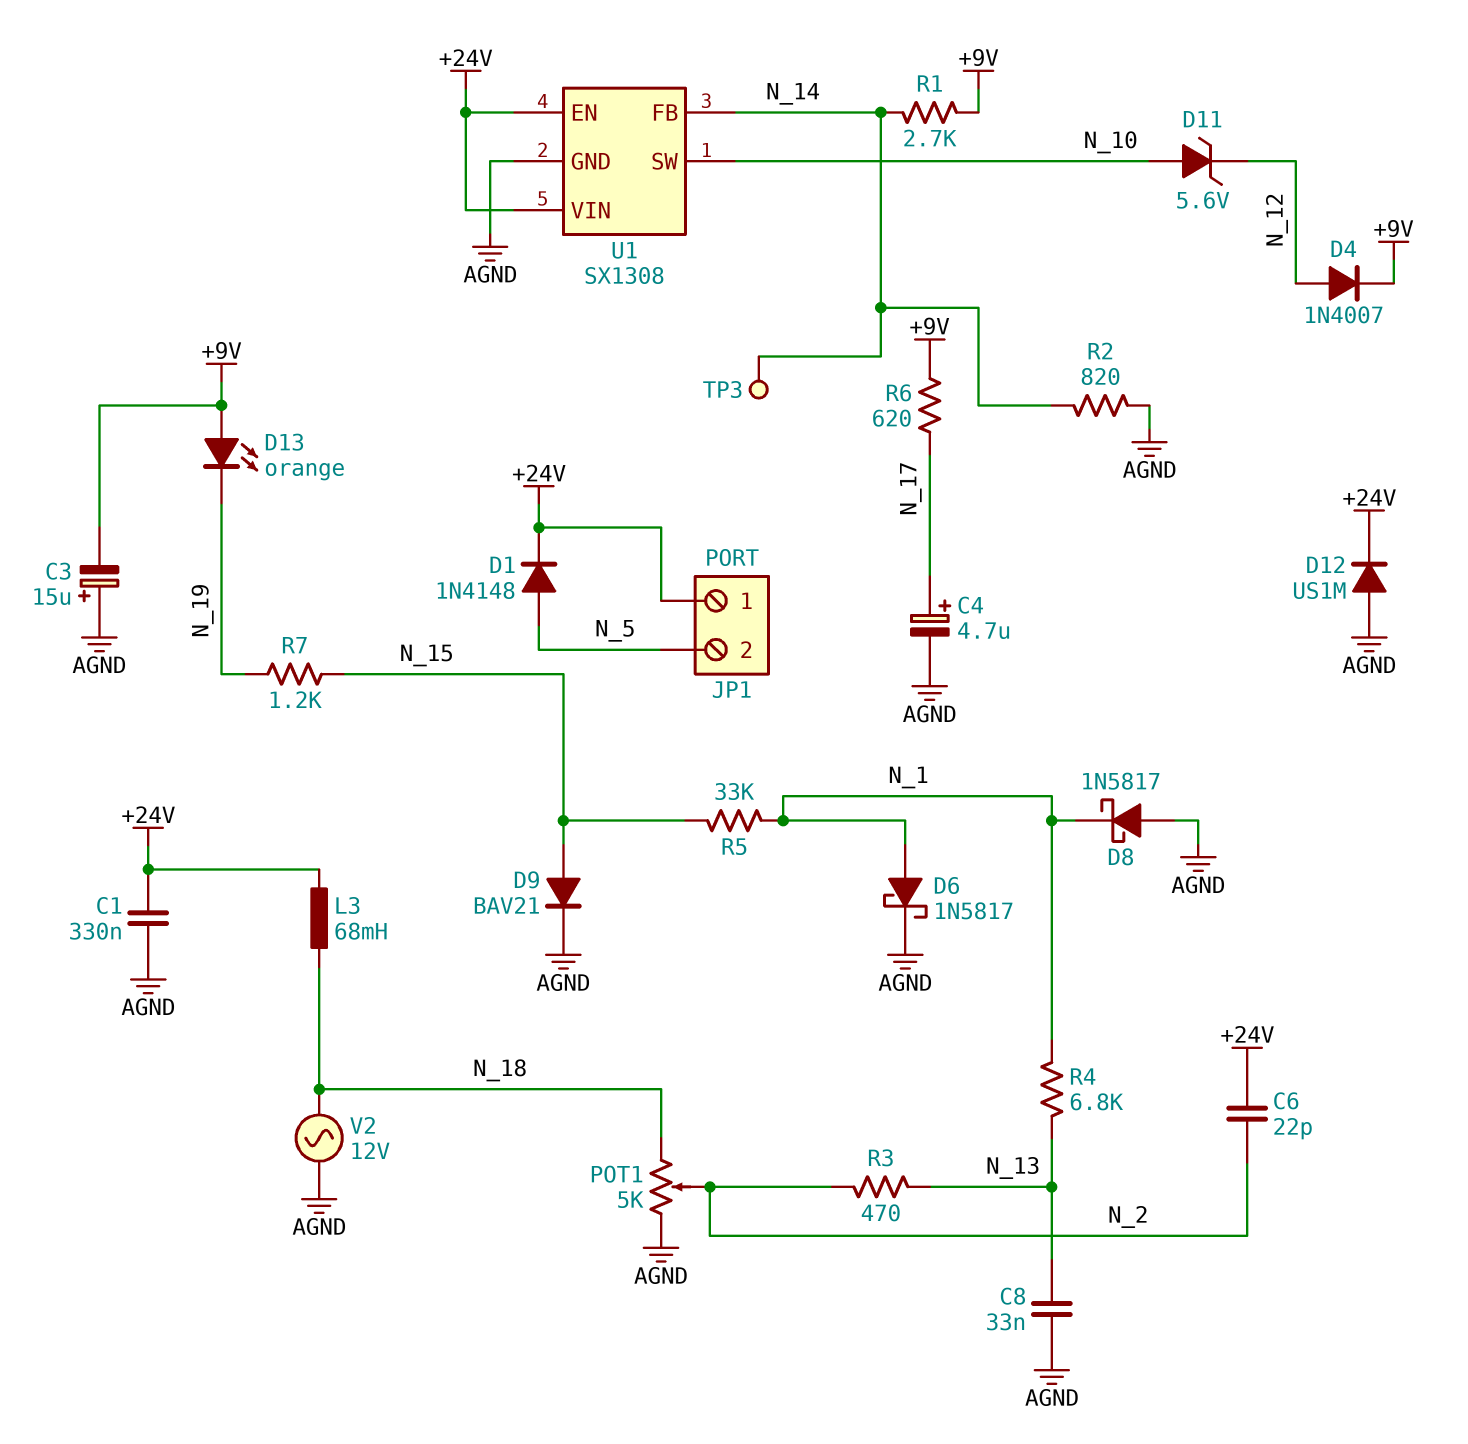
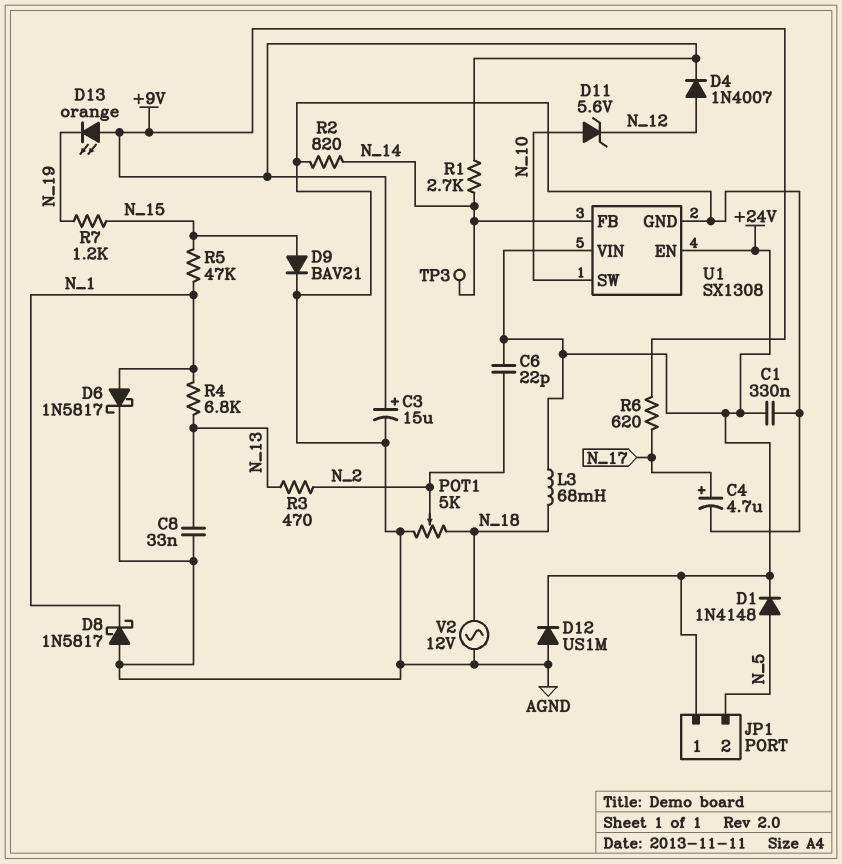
C3: 15uF (plus AGND, minus +9V) -> 15uF (plus +9V, minus AGND)
R5: 33k (N_1, N_15) -> 47k (N_1, N_15)

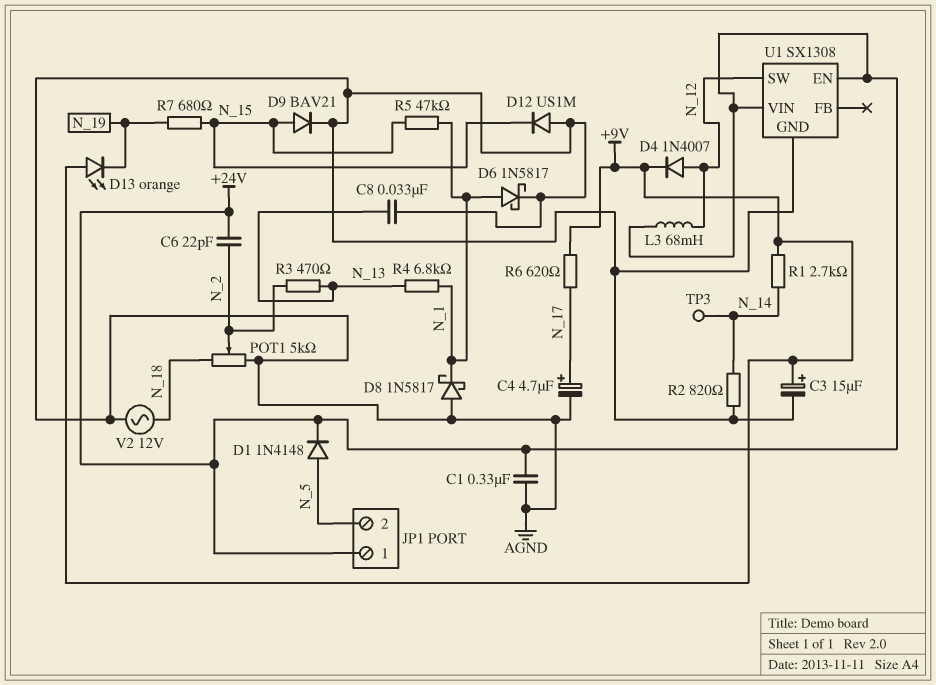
D11: zener 5.6V (A N_10, K N_12) -> none
D12: diode US1M (A AGND, K +24V) -> diode US1M (A AGND, K N_15)
L3: 68mH (+24V, N_18) -> 68mH (+24V, N_12)
R7: 1.2k (N_15, N_19) -> 680 (N_15, N_19)
U1 pin FB: N_14 -> none
U1 pin SW: N_10 -> N_12

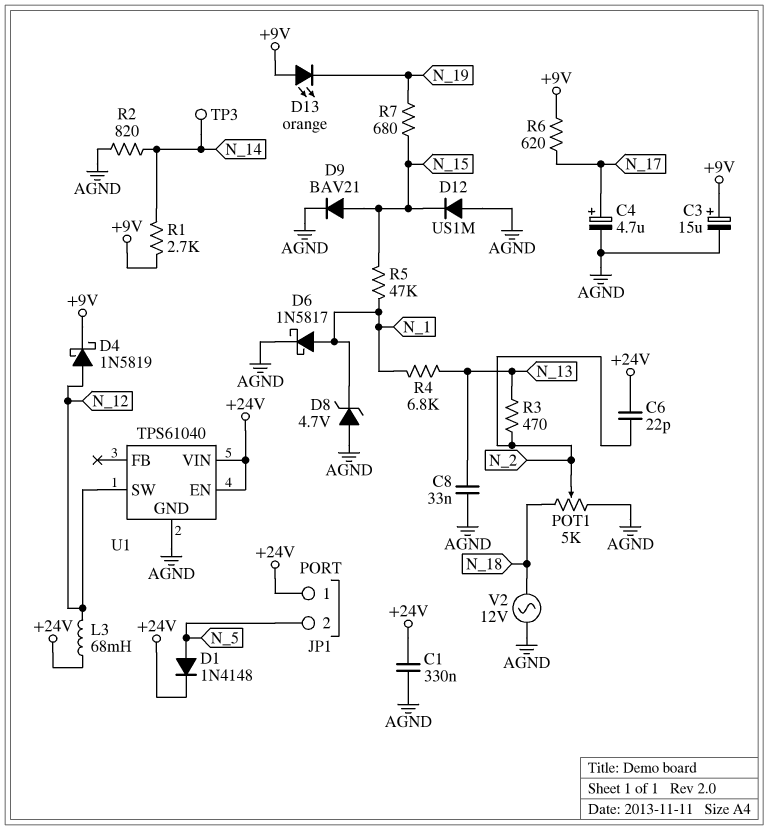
D4: diode 1N4007 (A N_12, K +9V) -> schottky 1N5819 (A N_12, K +9V)
D8: schottky 1N5817 (A AGND, K N_1) -> zener 4.7V (A AGND, K N_1)
U1: SX1308 -> TPS61040

